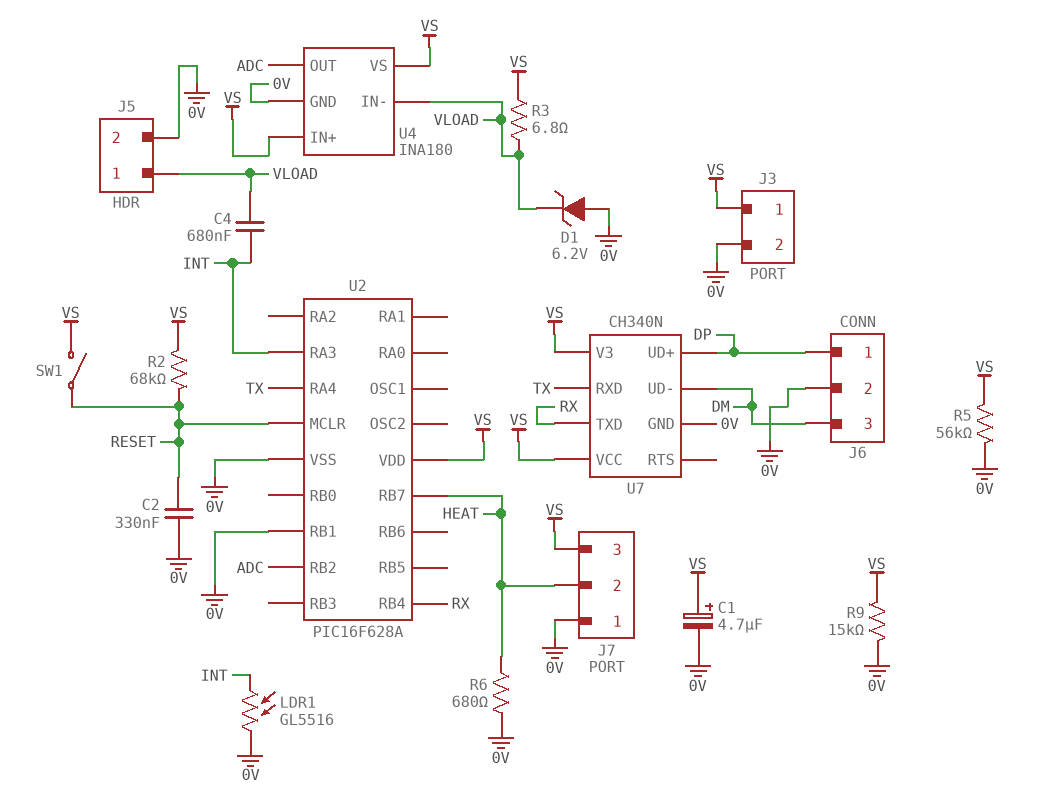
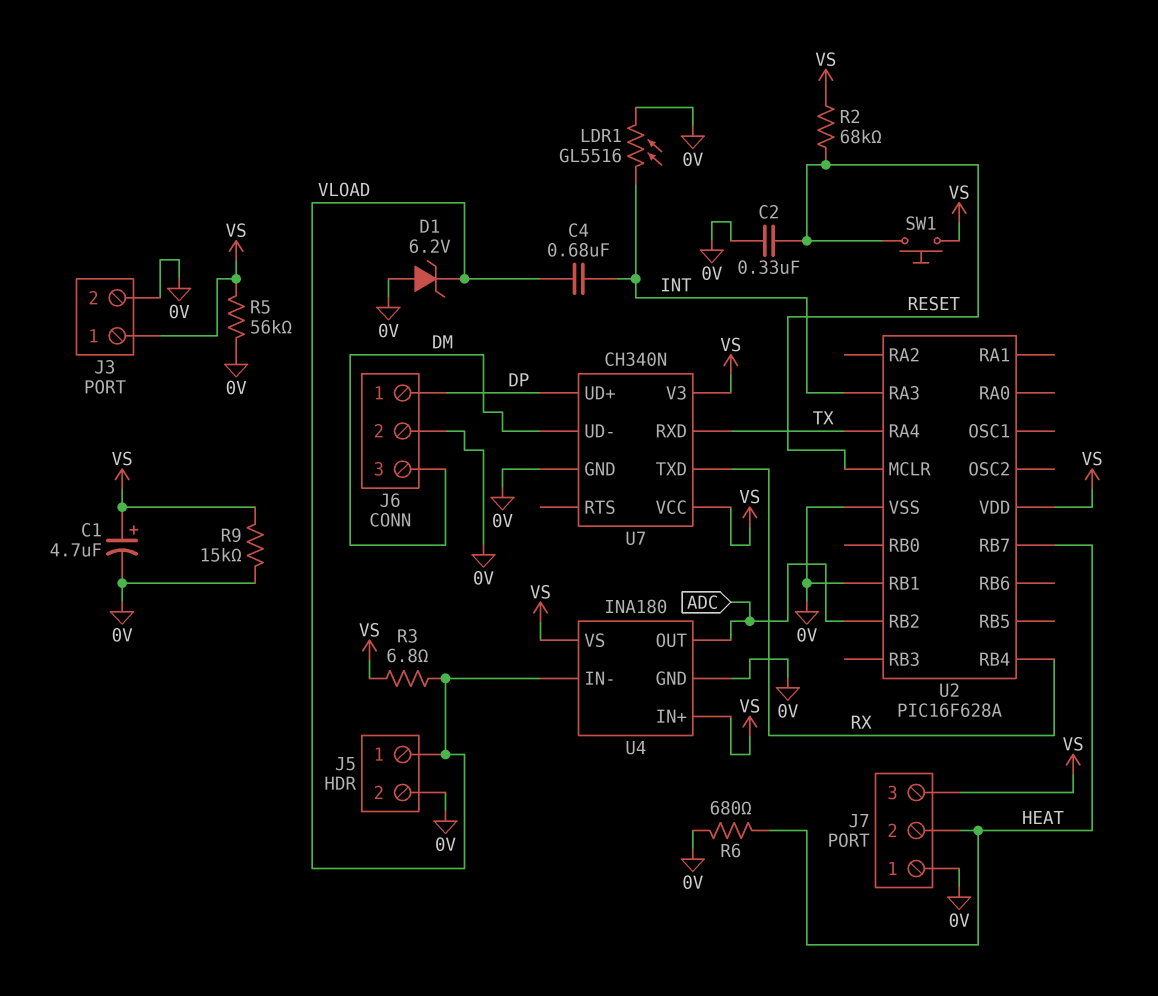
SW1: switch (RESET, VS) -> button (RESET, VS)

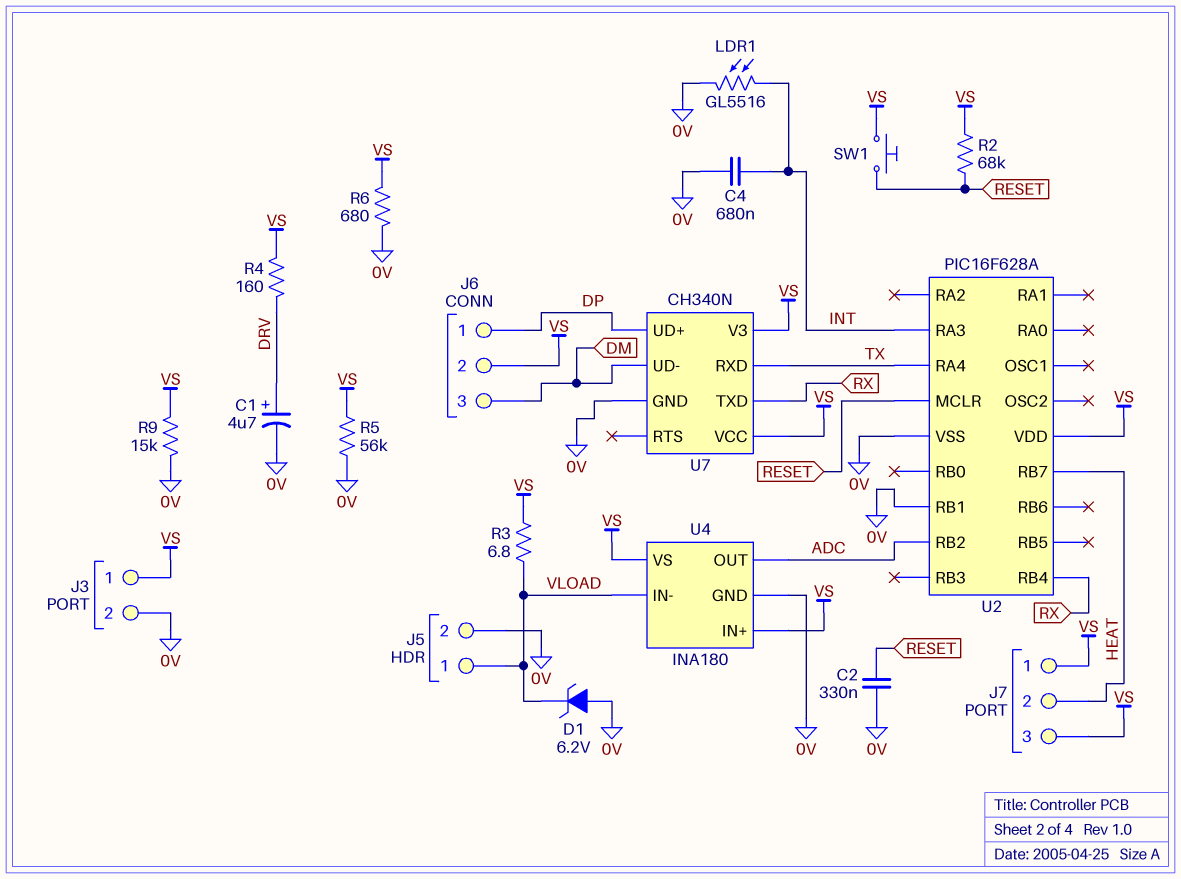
C1: 4.7uF (plus VS, minus 0V) -> 4.7uF (plus DRV, minus 0V)
C4: 680nF (INT, VLOAD) -> 680nF (0V, INT)
J6 pin 2: 0V -> VS
J7 pin 1: 0V -> VS
R4: none -> 160 (DRV, VS)
R6: 680 (0V, HEAT) -> 680 (0V, VS)

